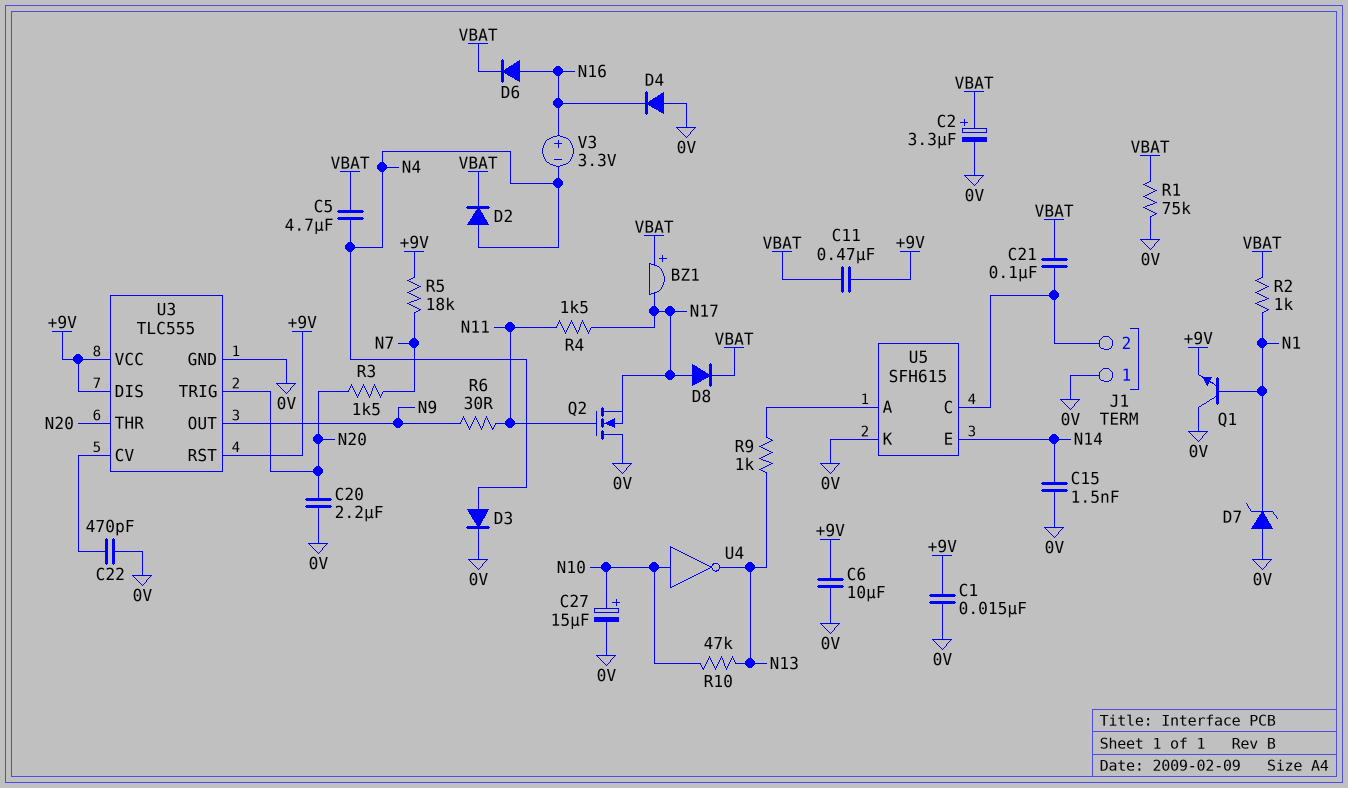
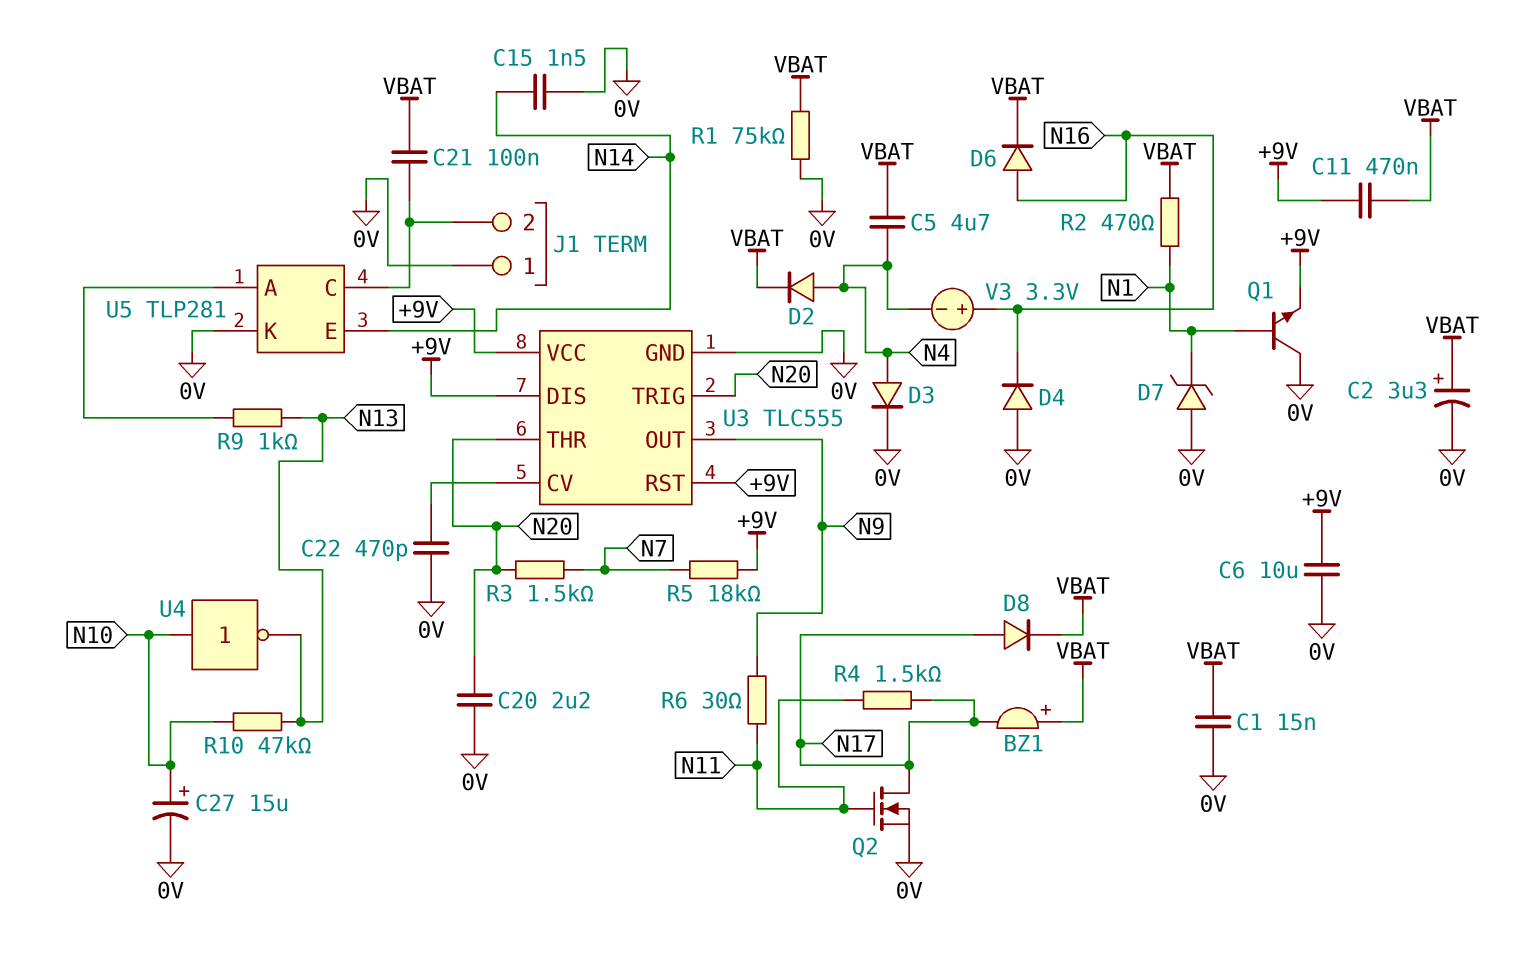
C1: 15nF (+9V, 0V) -> 15nF (0V, VBAT)
Q2: NMOS (G N11, D 0V, S N17) -> NMOS (G N11, D N17, S 0V)
R2: 1k (N1, VBAT) -> 470 (N1, VBAT)
U5: SFH615 -> TLP281

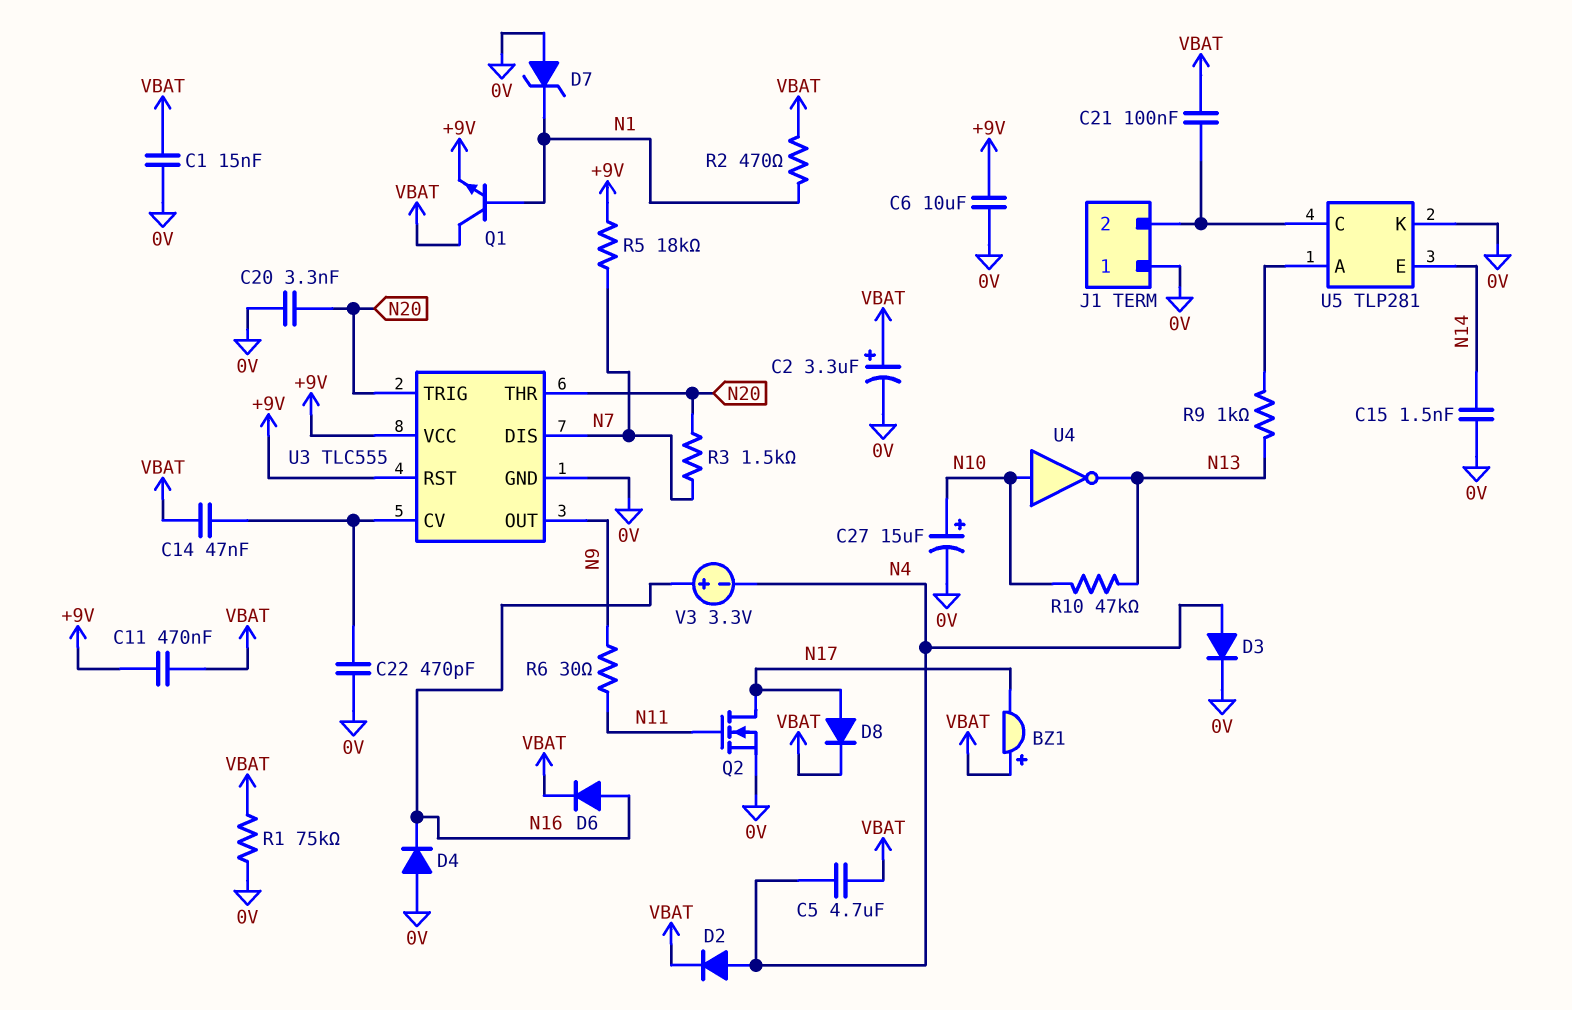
C14: none -> 47nF (U3/CV, VBAT)
C20: 2.2uF (0V, N20) -> 3.3nF (0V, N20)
Q1: NPN (B N1, C 0V, E +9V) -> NPN (B N1, C VBAT, E +9V)
R4: 1.5k (N11, N17) -> none
U3 pin DIS: +9V -> N7

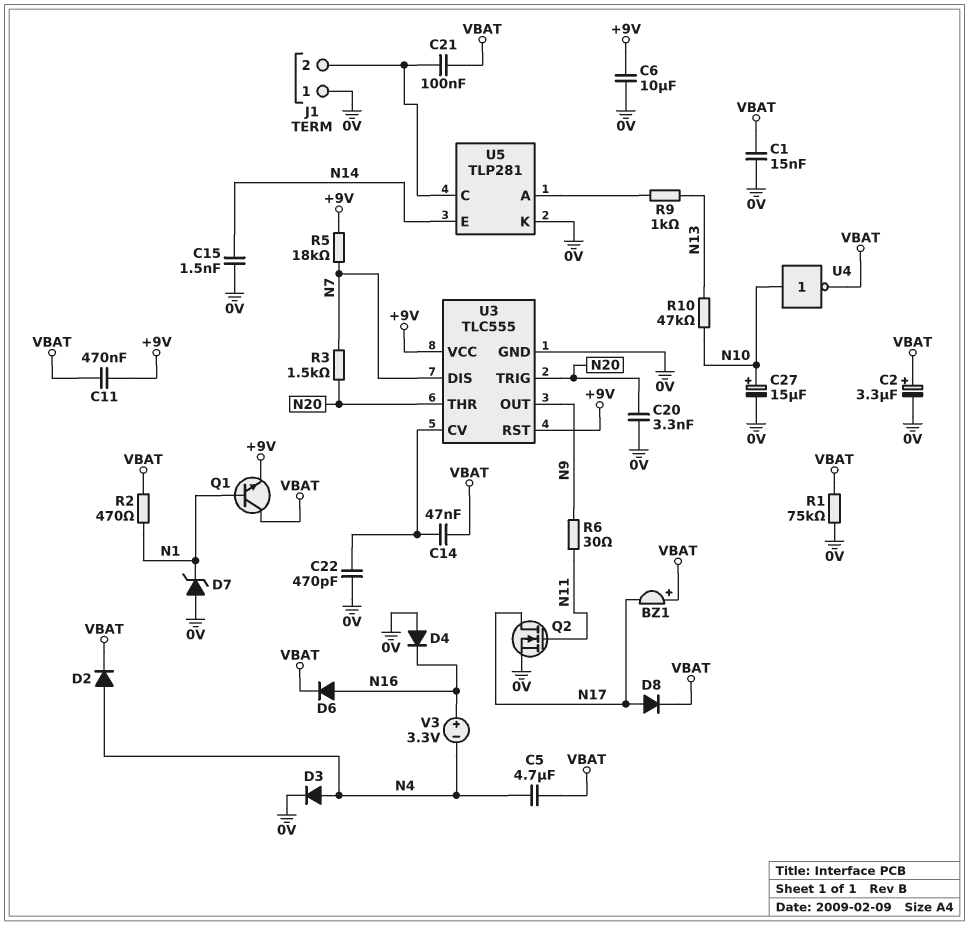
U4: NOT (in N10, out N13) -> NOT (in N10, out VBAT)

